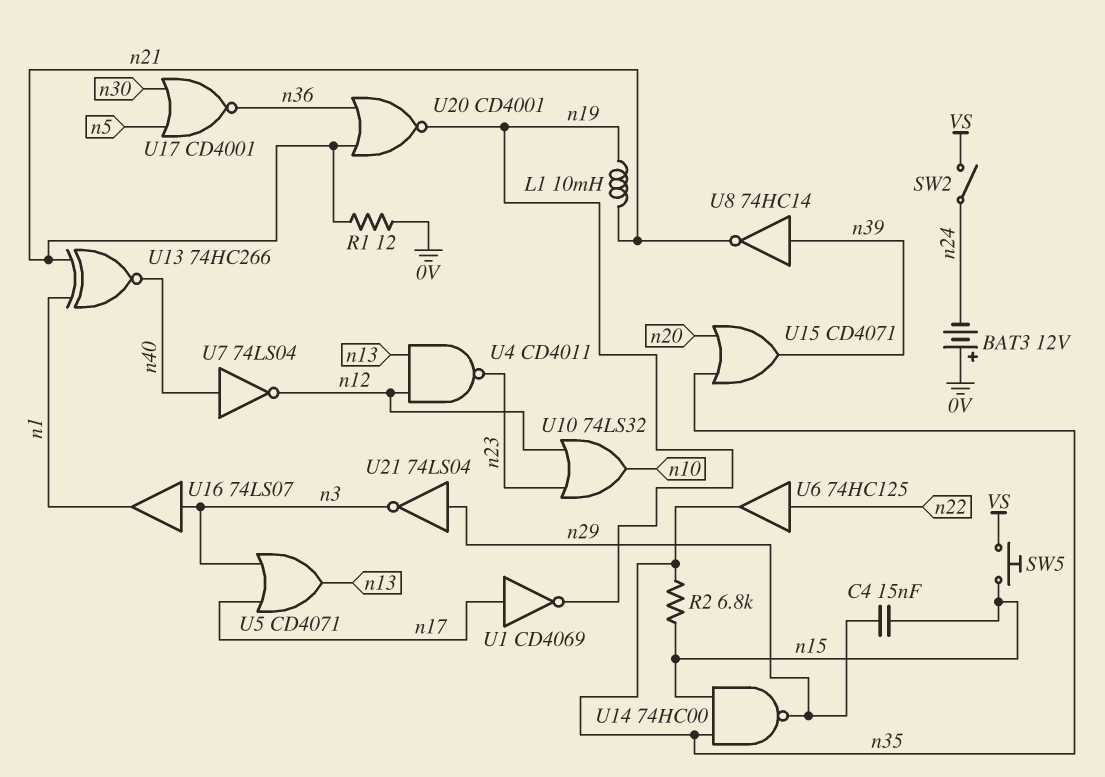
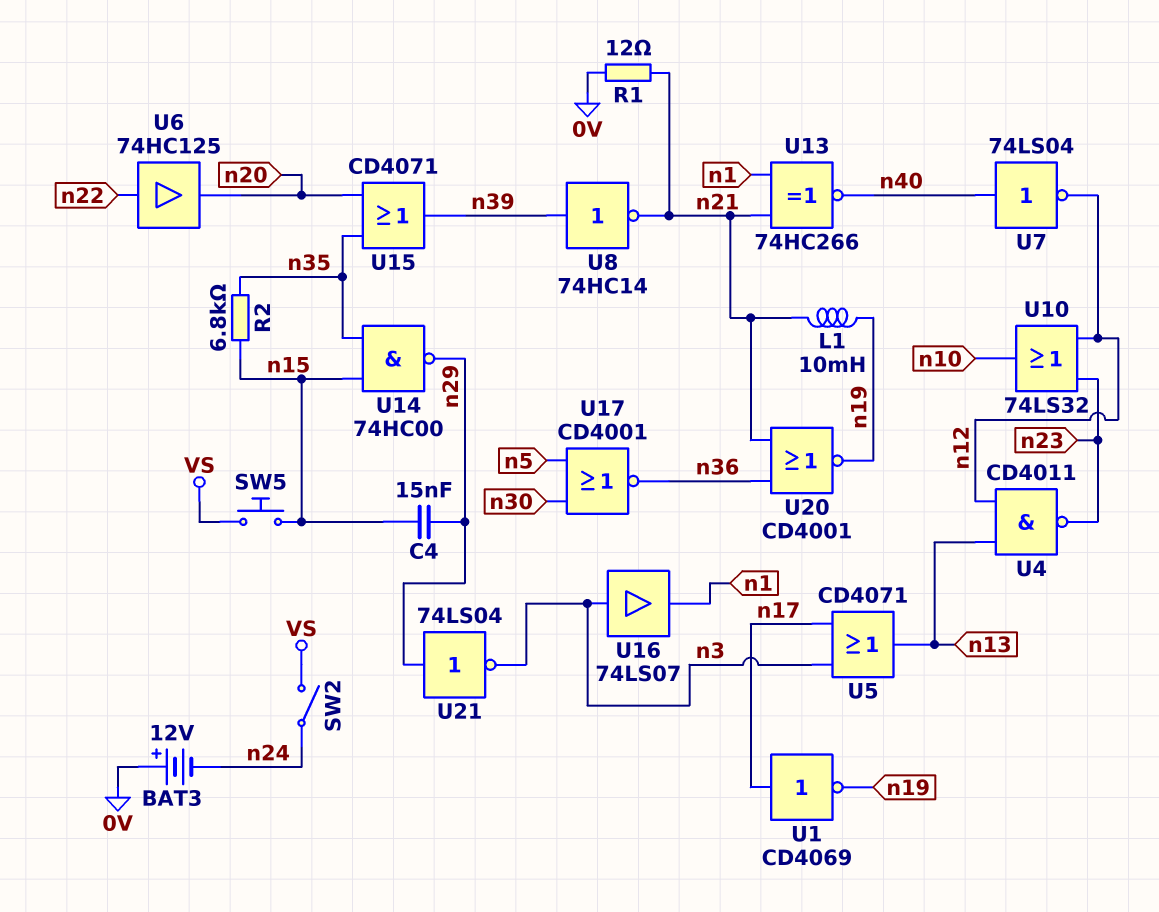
U6: buffer 74HC125 (in n22, out n35) -> buffer 74HC125 (in n22, out n20)

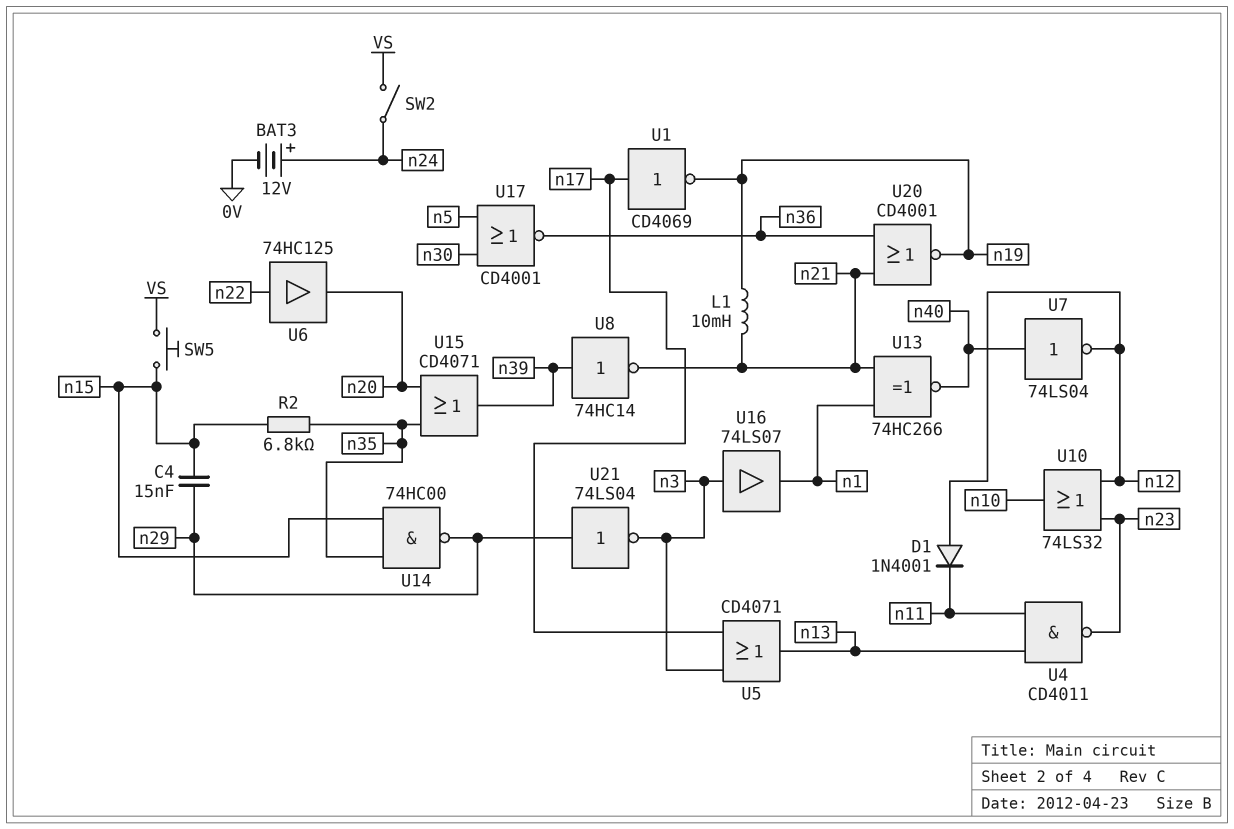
BAT3: 12V (plus 0V, minus n24) -> 12V (plus n24, minus 0V)
D1: none -> diode 1N4001 (A n12, K n11)
R1: 12 (0V, n21) -> none
U4: NAND CD4011 (in n12, in n13, out n23) -> NAND CD4011 (in n11, in n13, out n23)

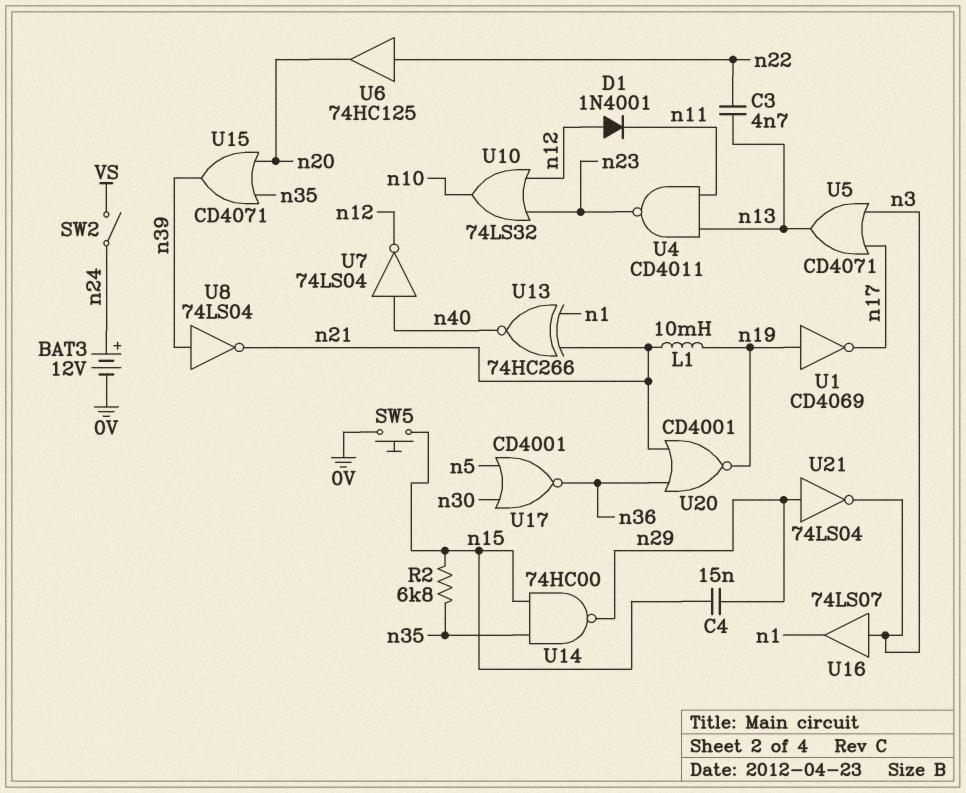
C3: none -> 4.7nF (n13, n22)
SW5: button (VS, n15) -> button (0V, n15)
U1: NOT CD4069 (in n17, out n19) -> NOT CD4069 (in n19, out n17)
U8: NOT 74HC14 (in n39, out n21) -> NOT 74LS04 (in n39, out n21)

